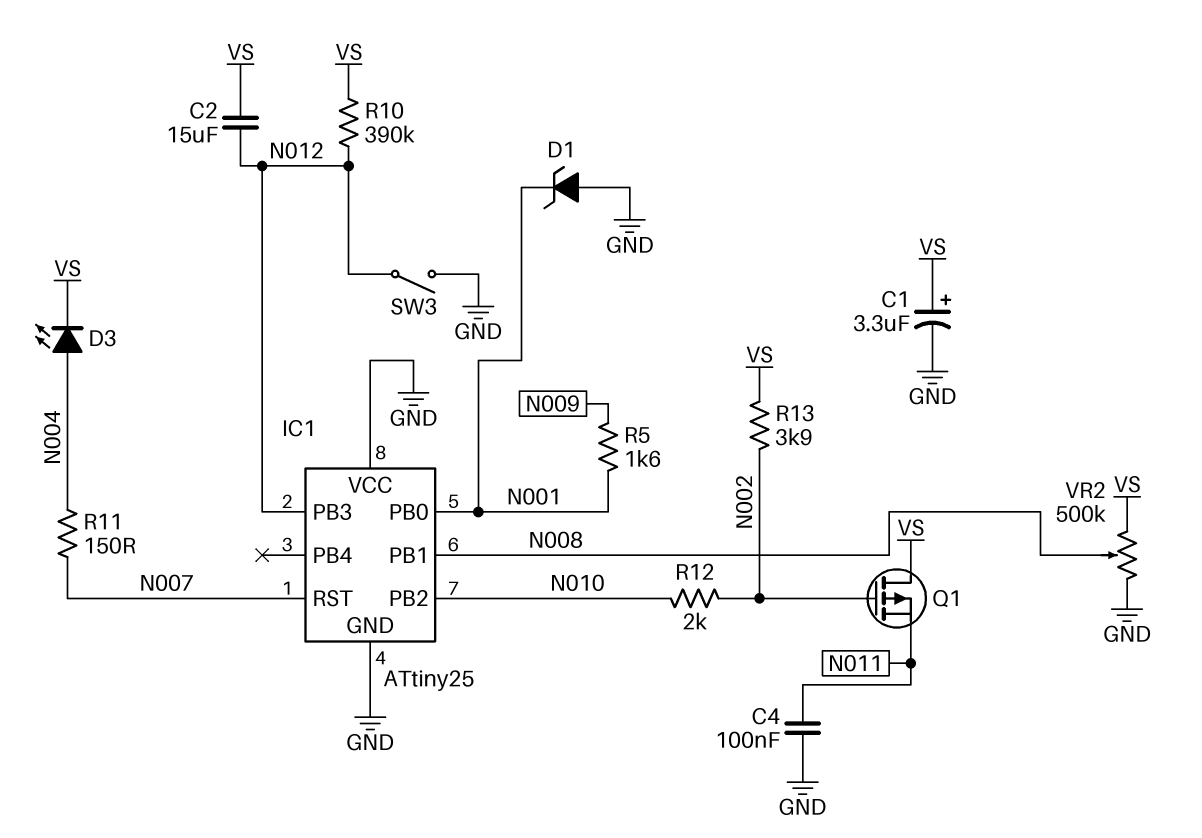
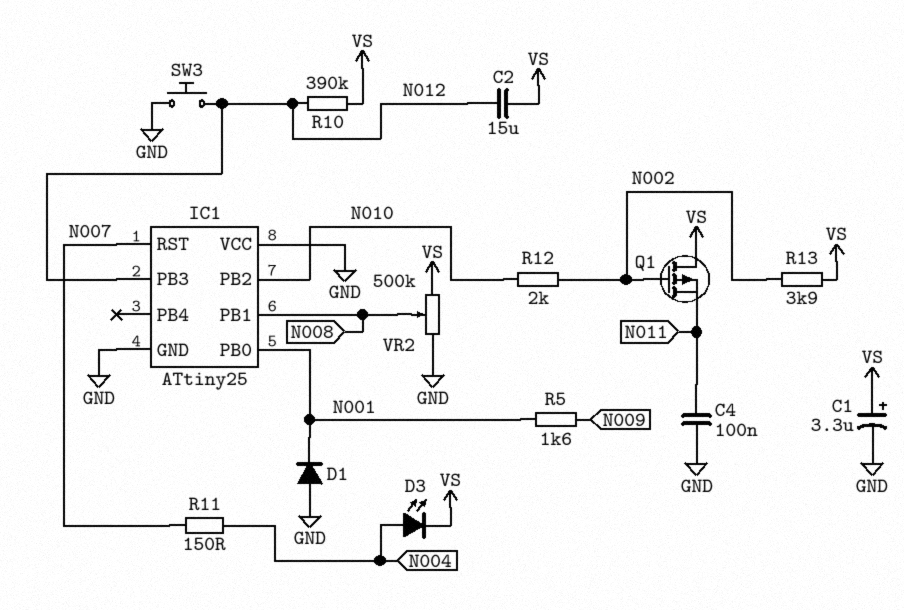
D1: zener (A GND, K N001) -> diode (A GND, K N001)
SW3: switch (GND, N012) -> button (GND, N012)

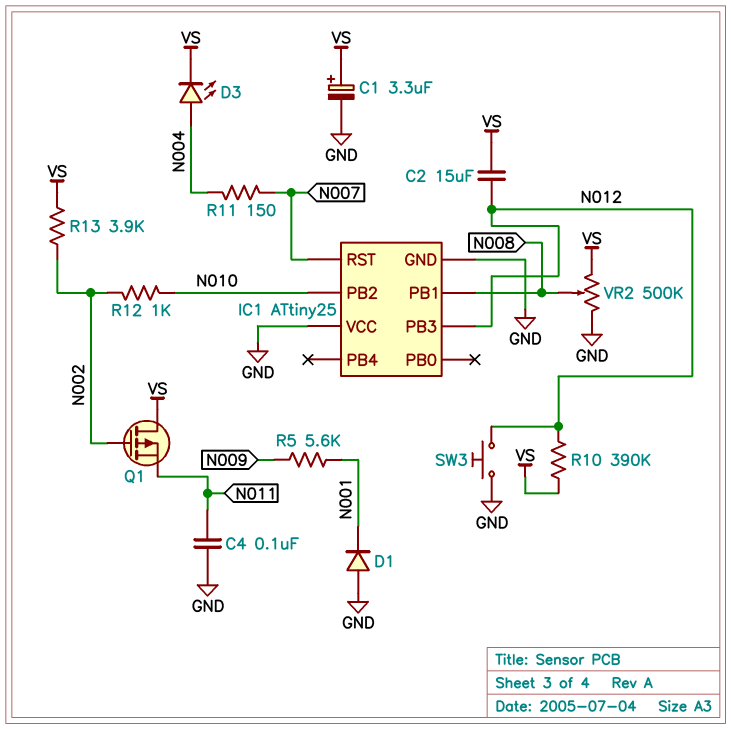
IC1 pin PB0: N001 -> none
R5: 1.6k (N001, N009) -> 5.6k (N001, N009)
R12: 2k (N002, N010) -> 1k (N002, N010)

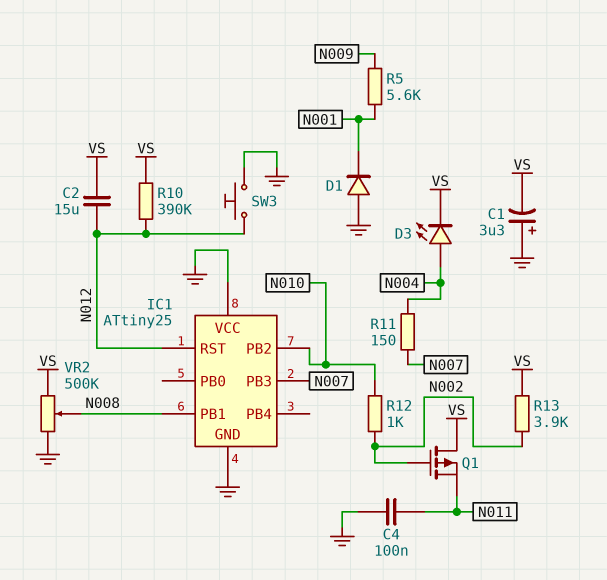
C1: 3.3uF (plus VS, minus GND) -> 3.3uF (plus GND, minus VS)
IC1 pin PB3: N012 -> N007
IC1 pin RST: N007 -> N012

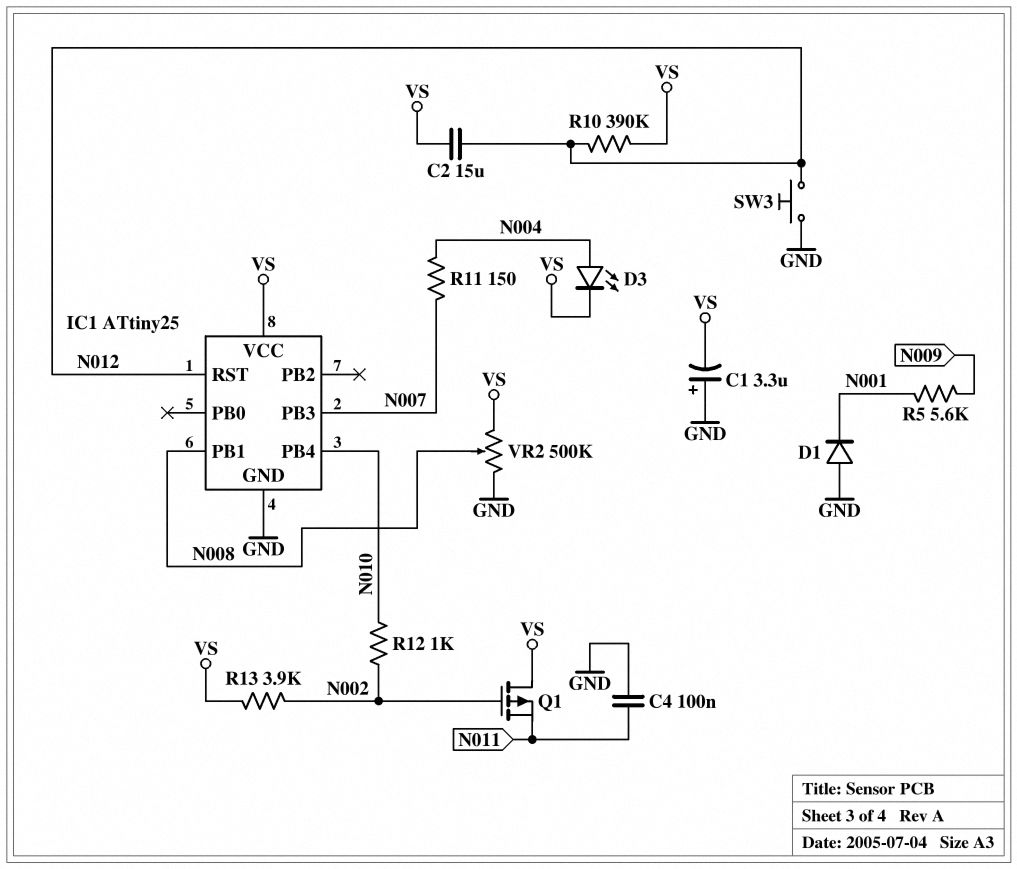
IC1 pin PB2: N010 -> none
IC1 pin PB4: none -> N010
IC1 pin VCC: GND -> VS

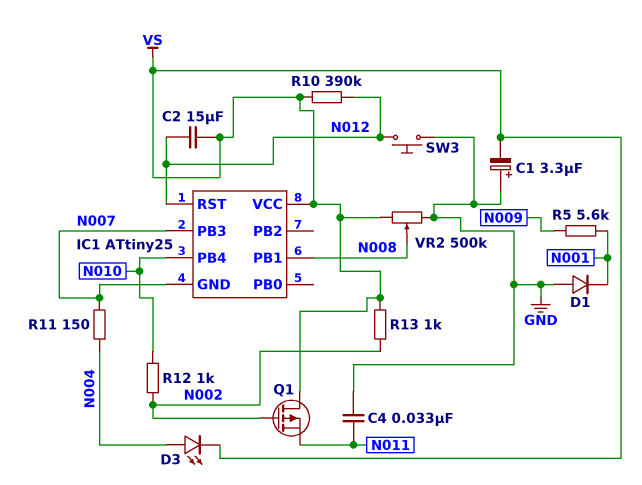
C4: 100nF (GND, N011) -> 33nF (GND, N011)
IC1 pin GND: GND -> N007
R13: 3.9k (N002, VS) -> 1k (N002, VS)

